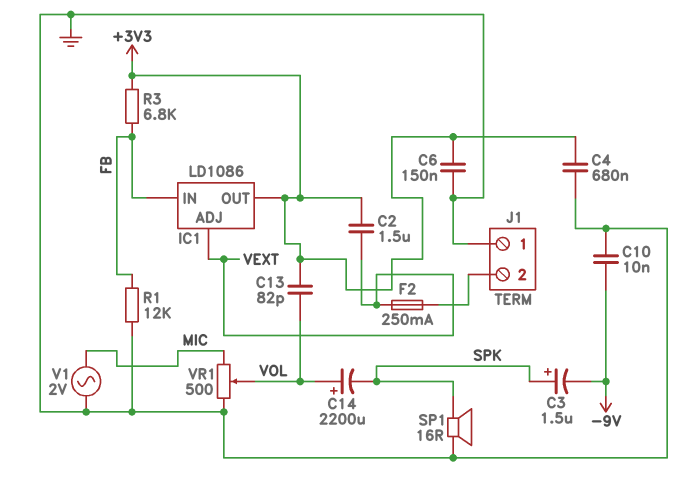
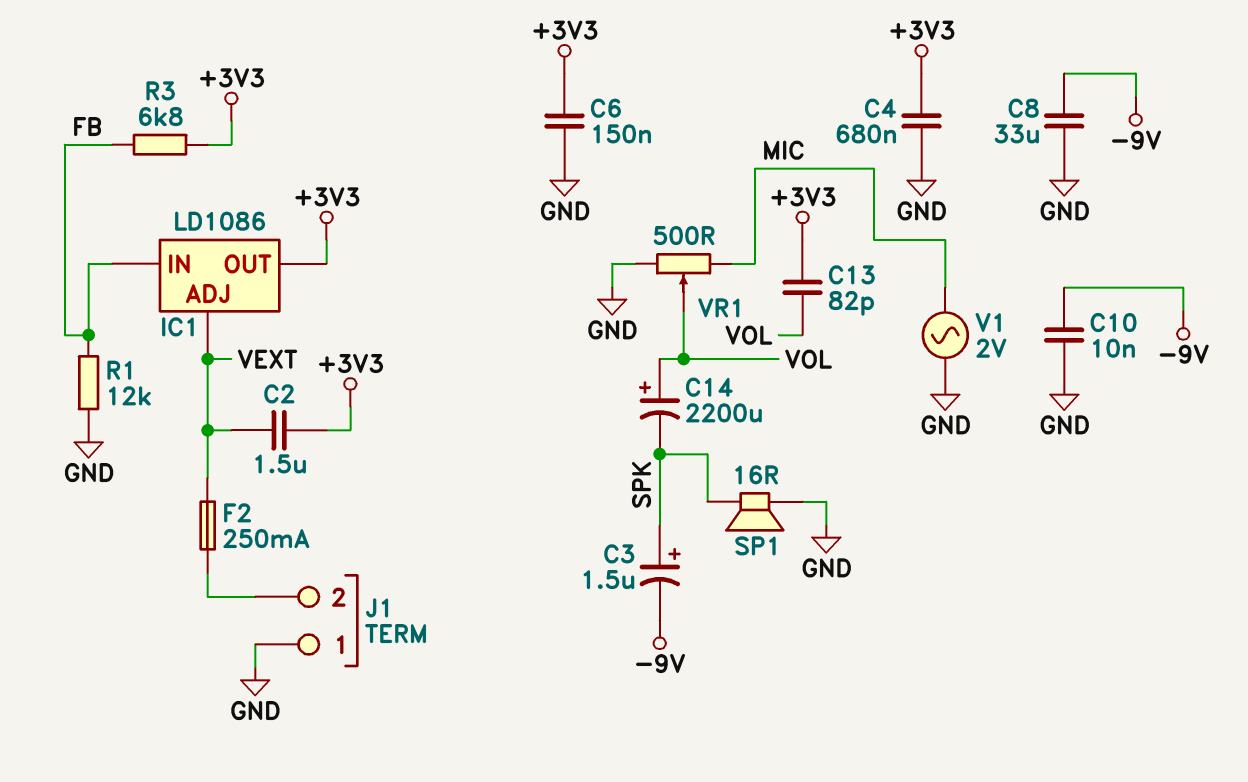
C8: none -> 33uF (-9V, GND)

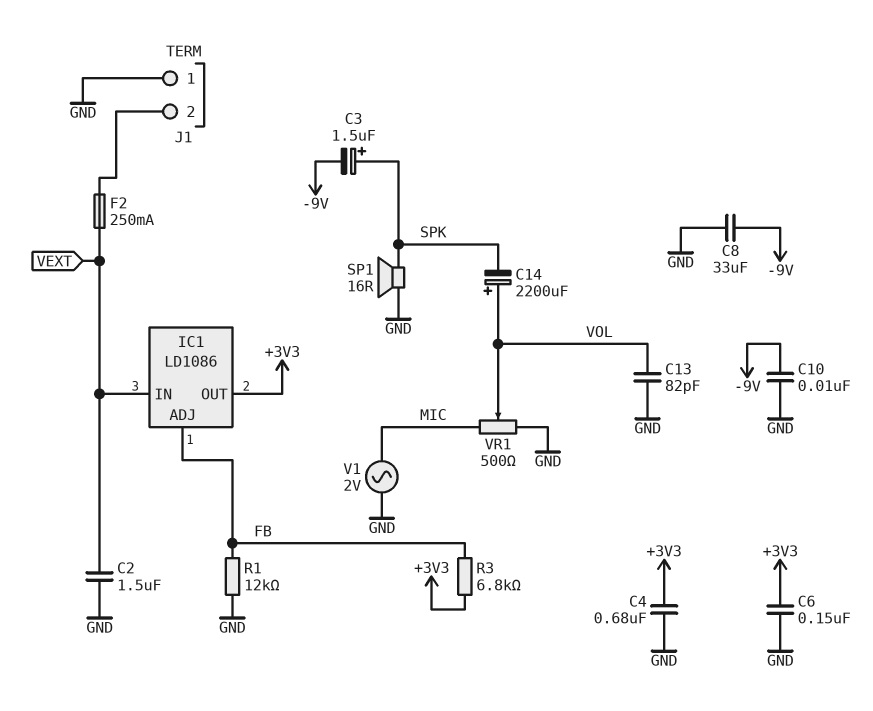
C2: 1.5uF (+3V3, VEXT) -> 1.5uF (GND, VEXT)
C13: 82pF (+3V3, VOL) -> 82pF (GND, VOL)
IC1 pin ADJ: VEXT -> FB
IC1 pin IN: FB -> VEXT

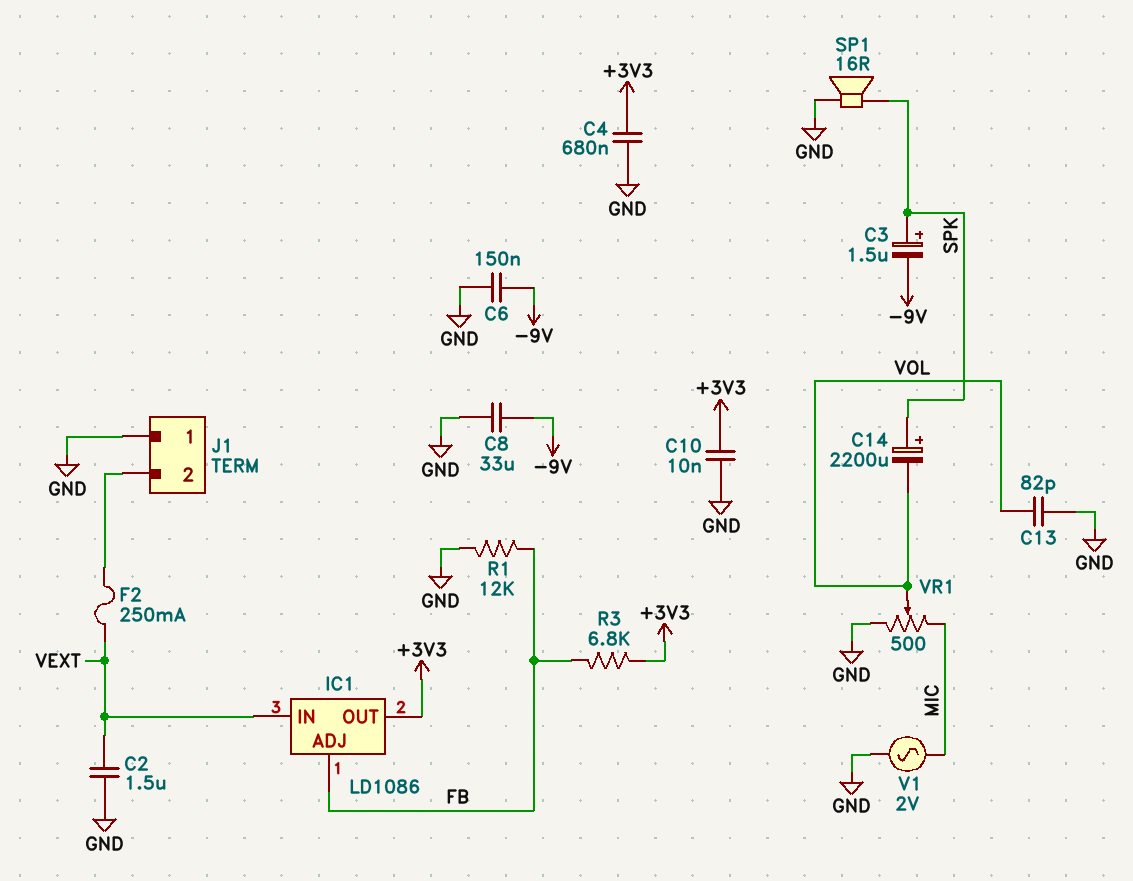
C6: 150nF (+3V3, GND) -> 150nF (-9V, GND)
C10: 10nF (-9V, GND) -> 10nF (+3V3, GND)
C14: 2200uF (plus VOL, minus SPK) -> 2200uF (plus SPK, minus VOL)

